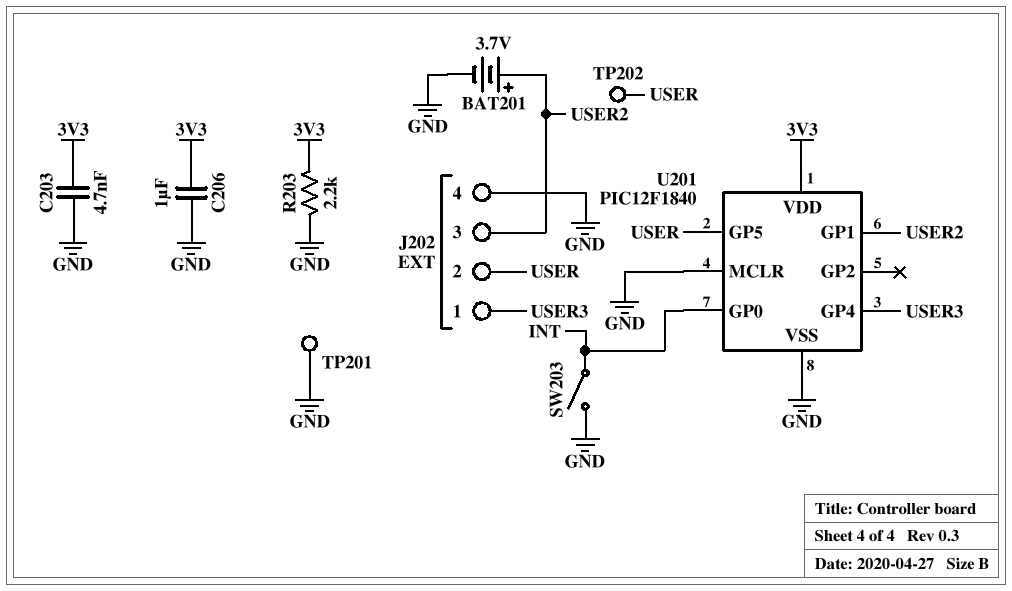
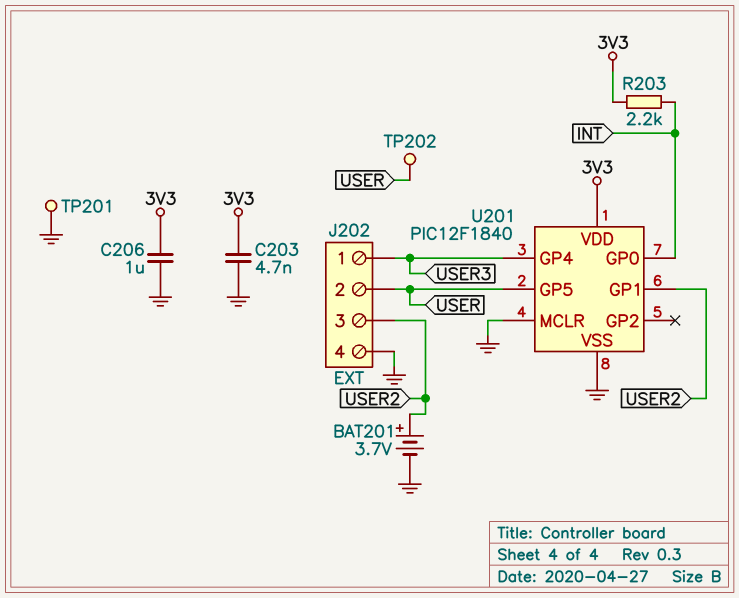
R203: 2.2k (3V3, GND) -> 2.2k (3V3, INT)
SW203: switch (GND, INT) -> none

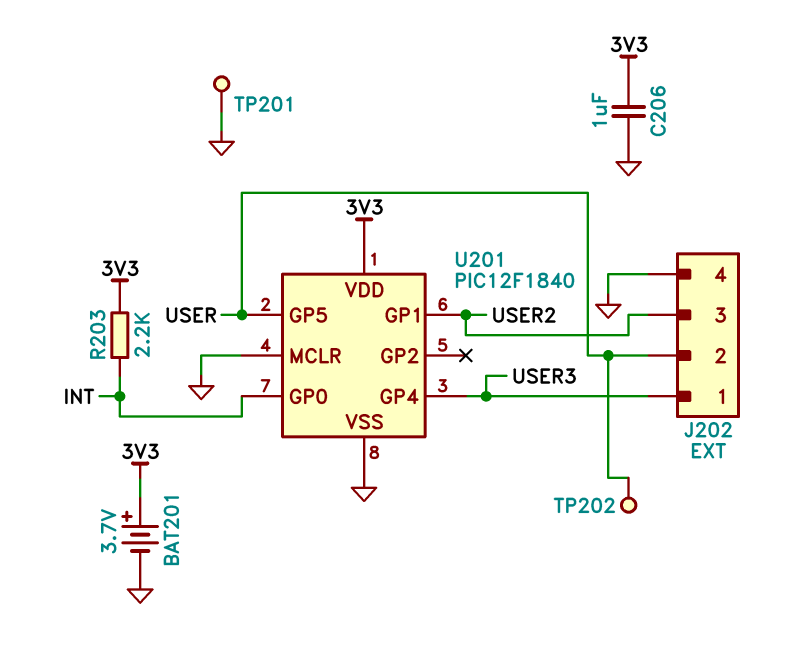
BAT201: 3.7V (plus USER2, minus GND) -> 3.7V (plus 3V3, minus GND)
C203: 4.7nF (3V3, GND) -> none

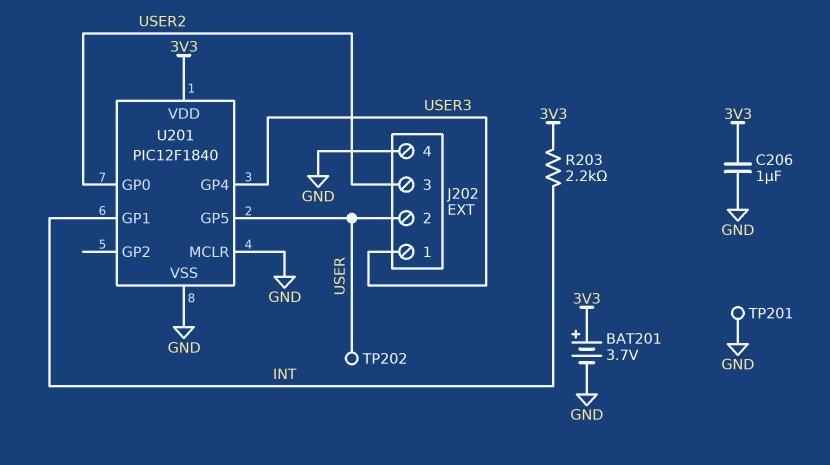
U201 pin GP0: INT -> USER2
U201 pin GP1: USER2 -> INT

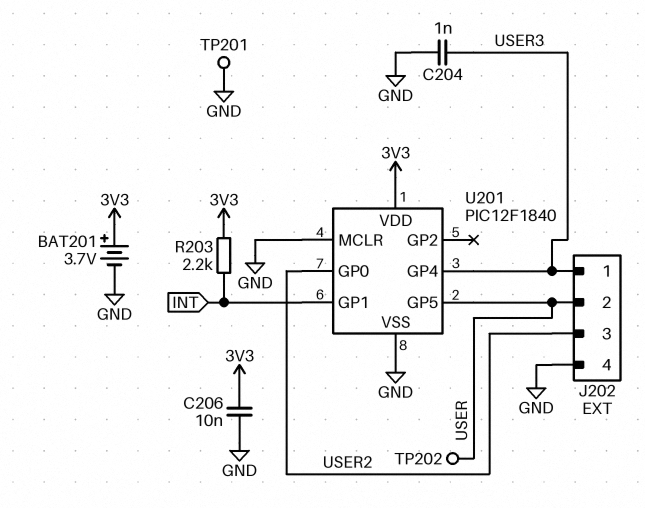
C204: none -> 1nF (GND, USER3)
C206: 1uF (3V3, GND) -> 10nF (3V3, GND)

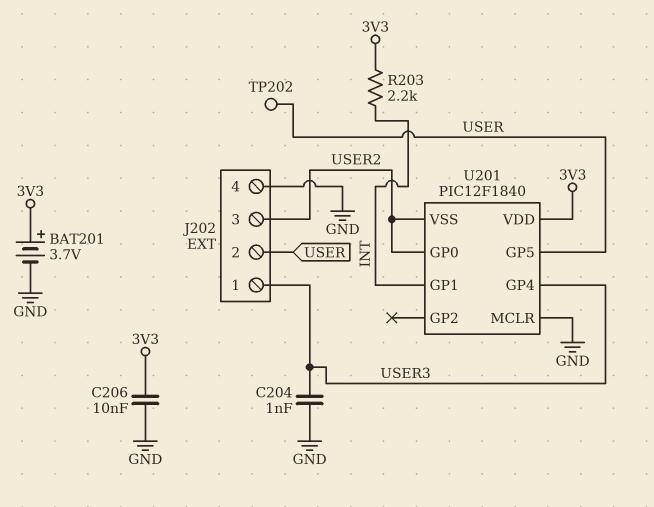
TP201: test point (GND) -> none
U201 pin VSS: GND -> USER2

